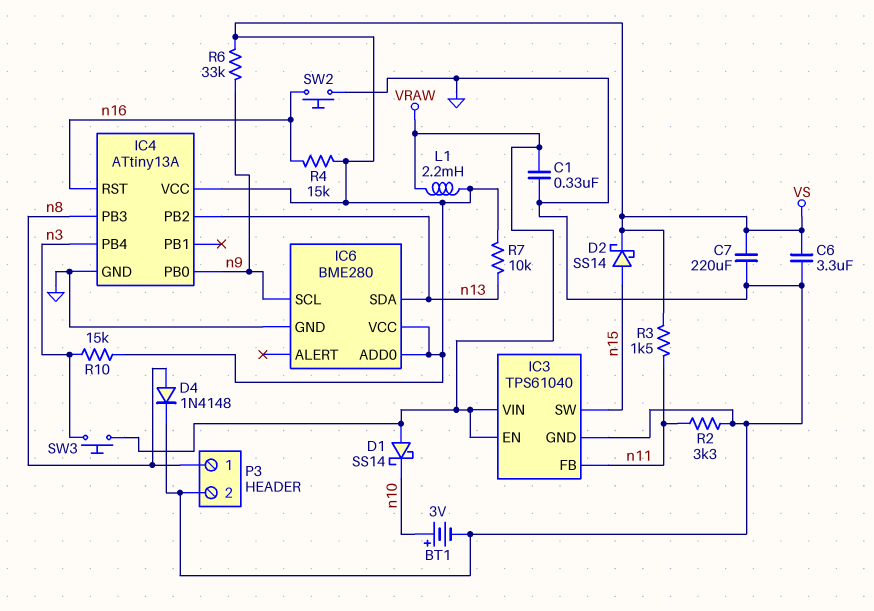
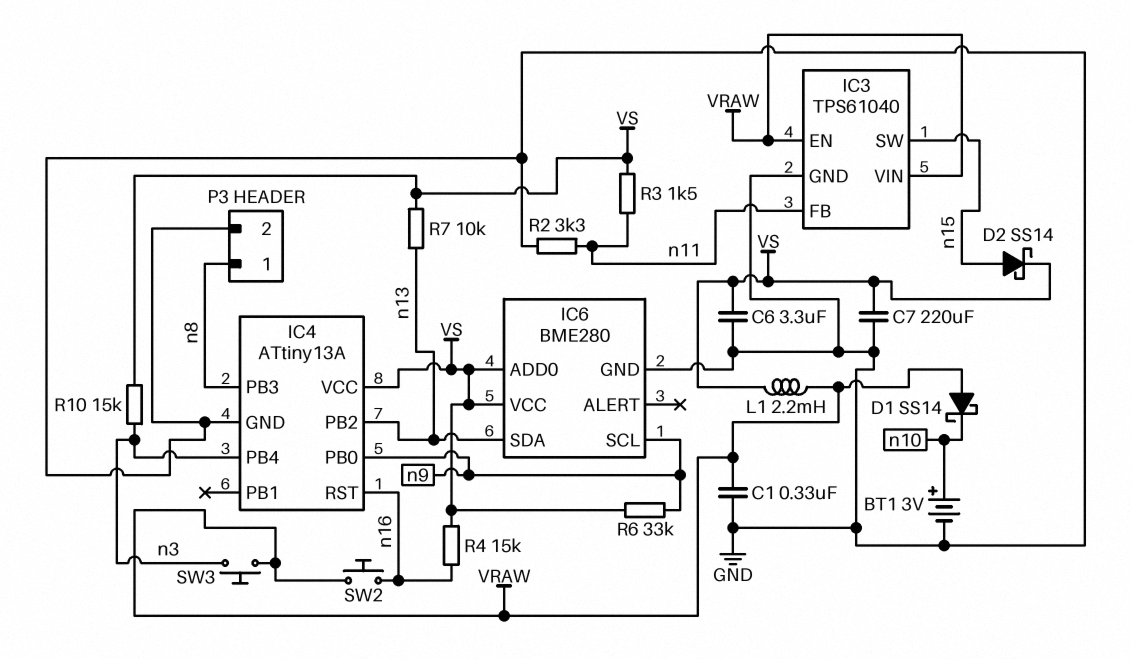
D4: diode 1N4148 (A n8, K GND) -> none
SW2: button (GND, n16) -> button (VRAW, n16)

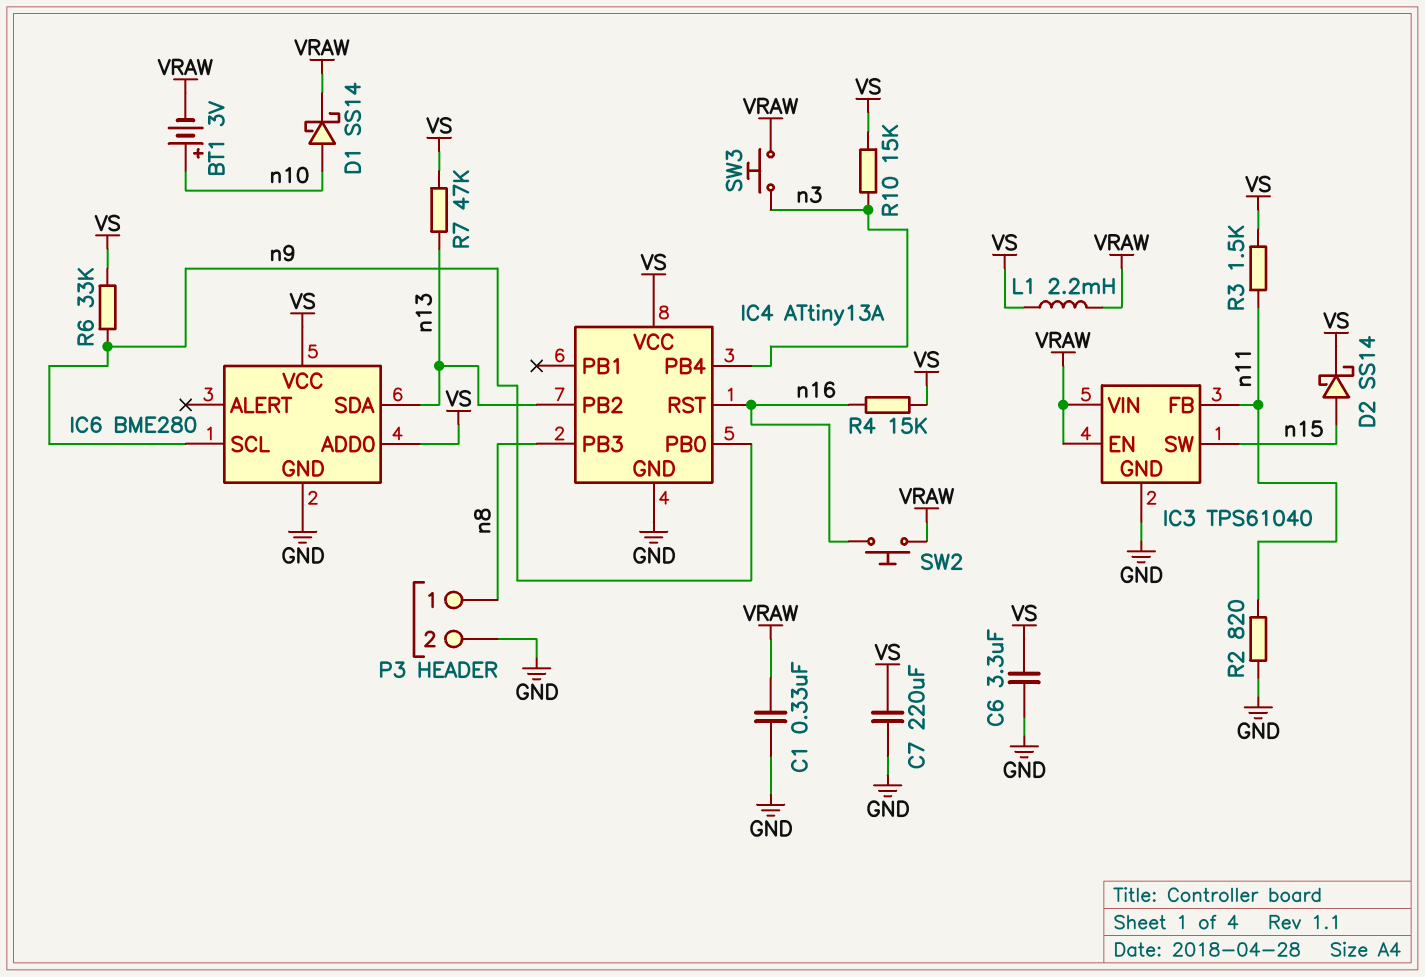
BT1: 3V (plus n10, minus GND) -> 3V (plus n10, minus VRAW)
D1: schottky SS14 (A VRAW, K n10) -> schottky SS14 (A n10, K VRAW)
R2: 3.3k (GND, n11) -> 820 (GND, n11)
R7: 10k (VS, n13) -> 47k (VS, n13)

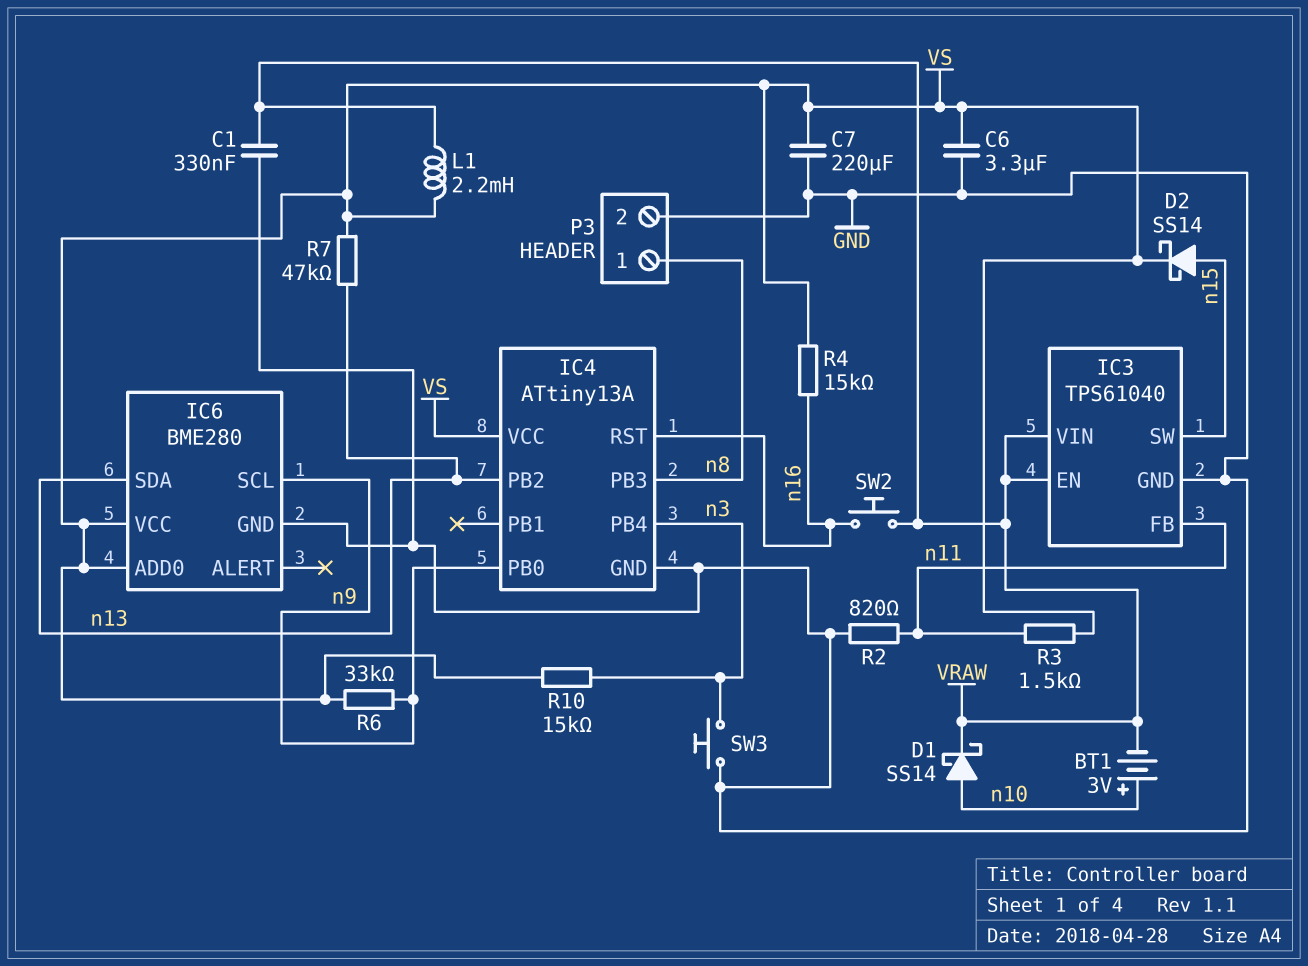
SW3: button (VRAW, n3) -> button (GND, n3)

